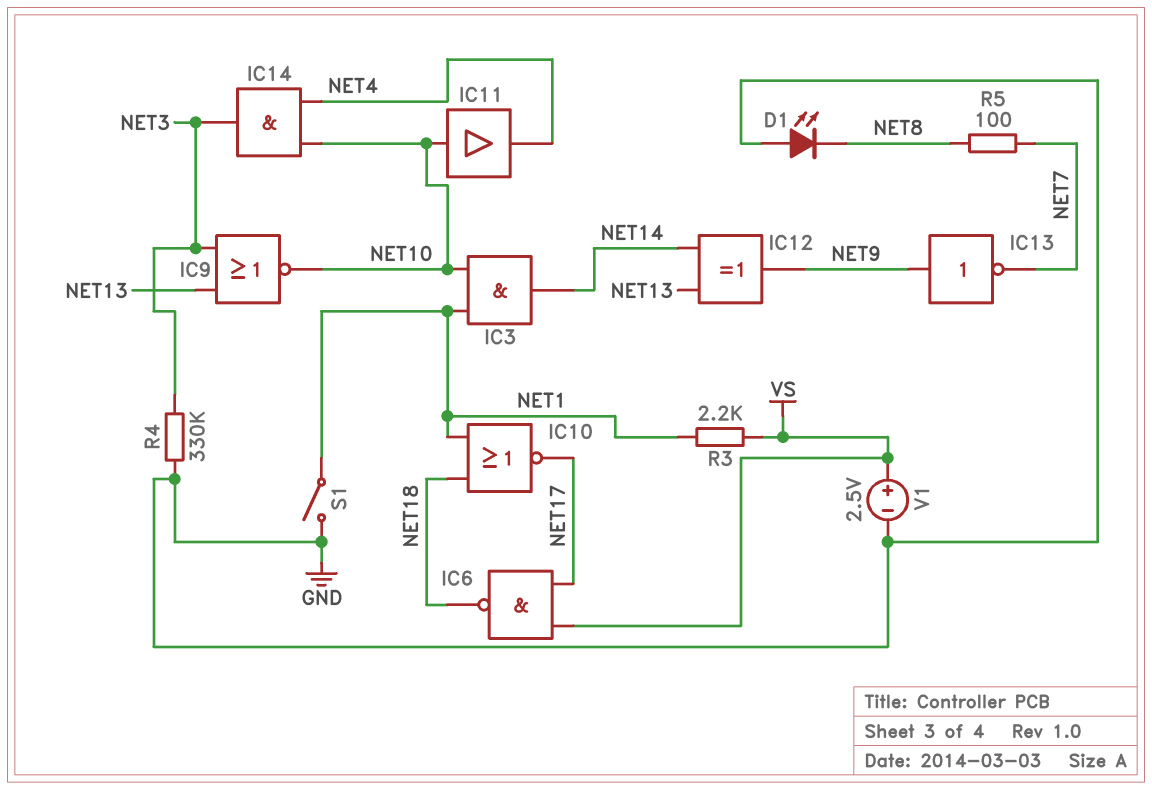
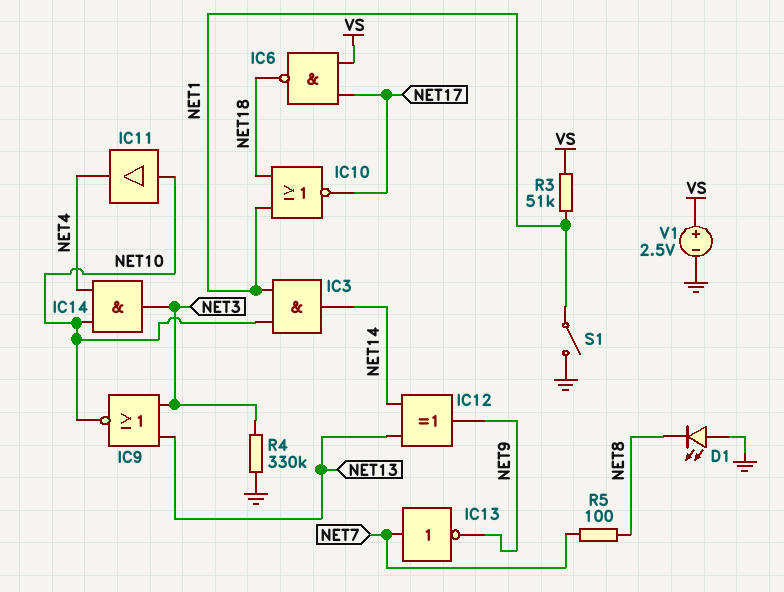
IC13: NOT (in NET9, out NET7) -> NOT (in NET7, out NET9)
R3: 2.2k (NET1, VS) -> 51k (NET1, VS)

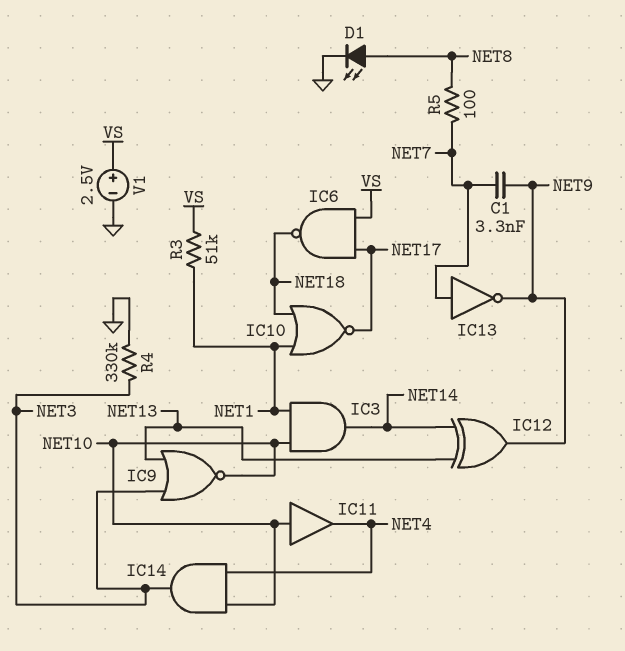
C1: none -> 3.3nF (NET7, NET9)
D1: LED (A GND, K NET8) -> LED (A NET8, K GND)
S1: switch (GND, NET1) -> none

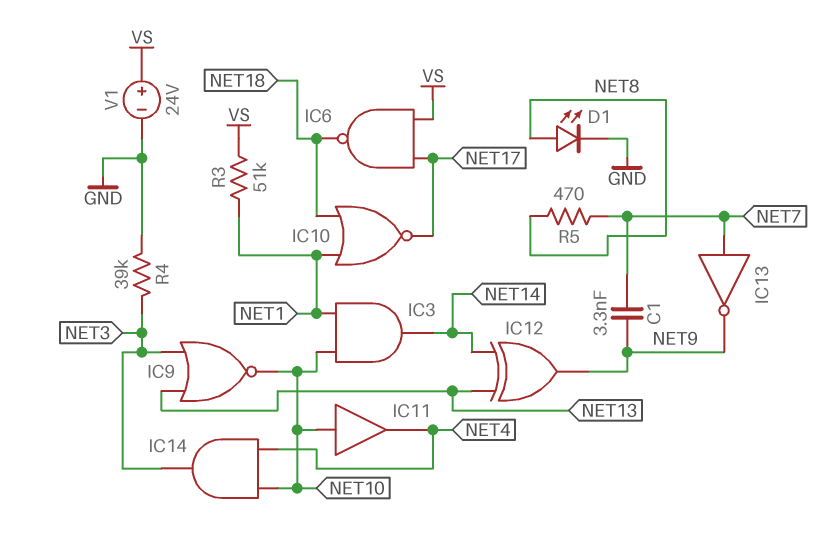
R4: 330k (GND, NET3) -> 39k (GND, NET3)
R5: 100 (NET7, NET8) -> 470 (NET7, NET8)
V1: 2.5V (plus VS, minus GND) -> 24V (plus VS, minus GND)

